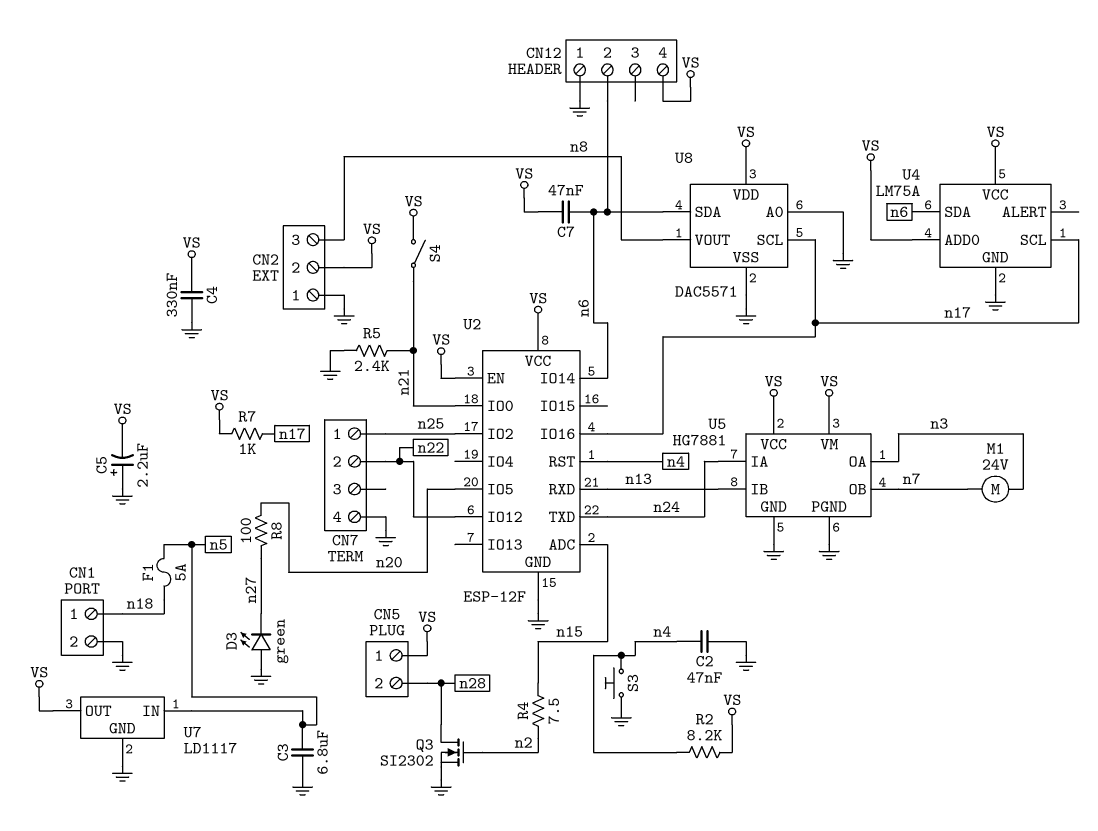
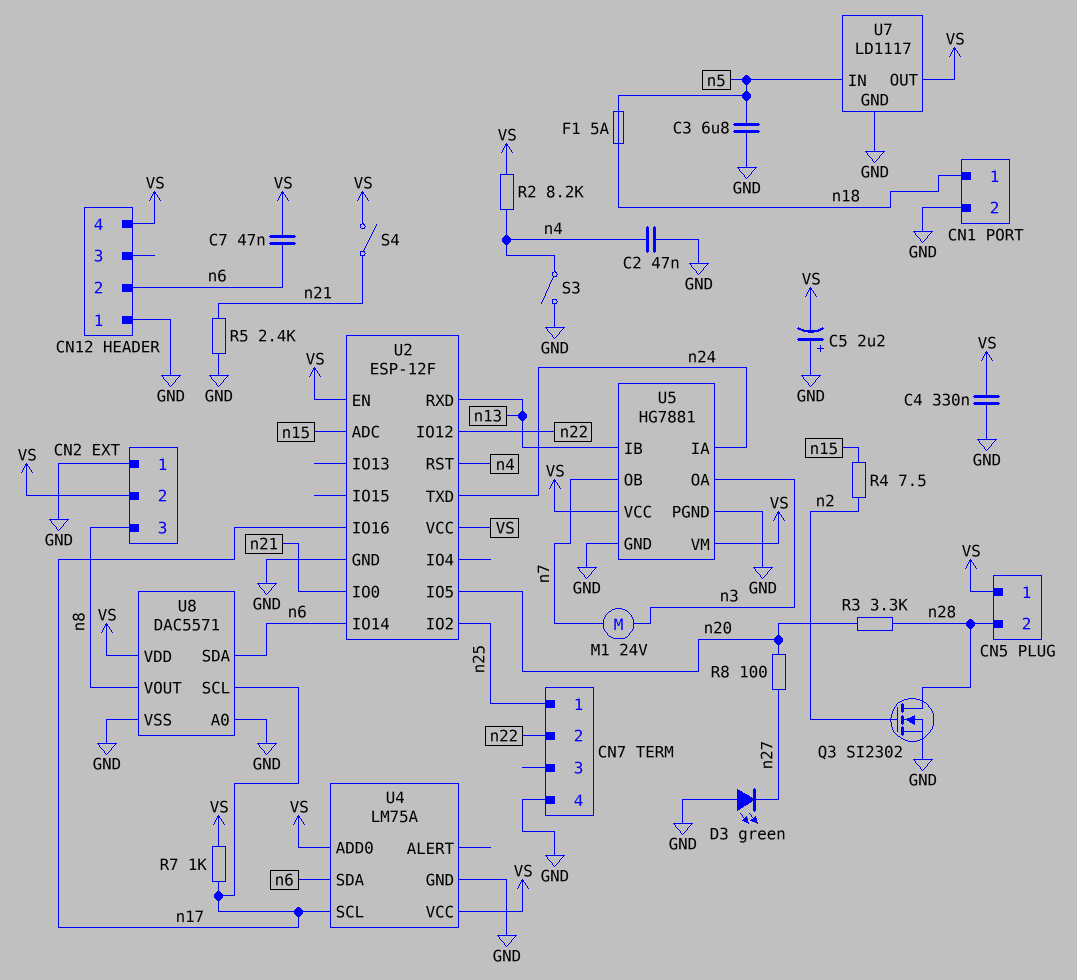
R3: none -> 3.3k (n20, n28)
S3: button (GND, n4) -> switch (GND, n4)

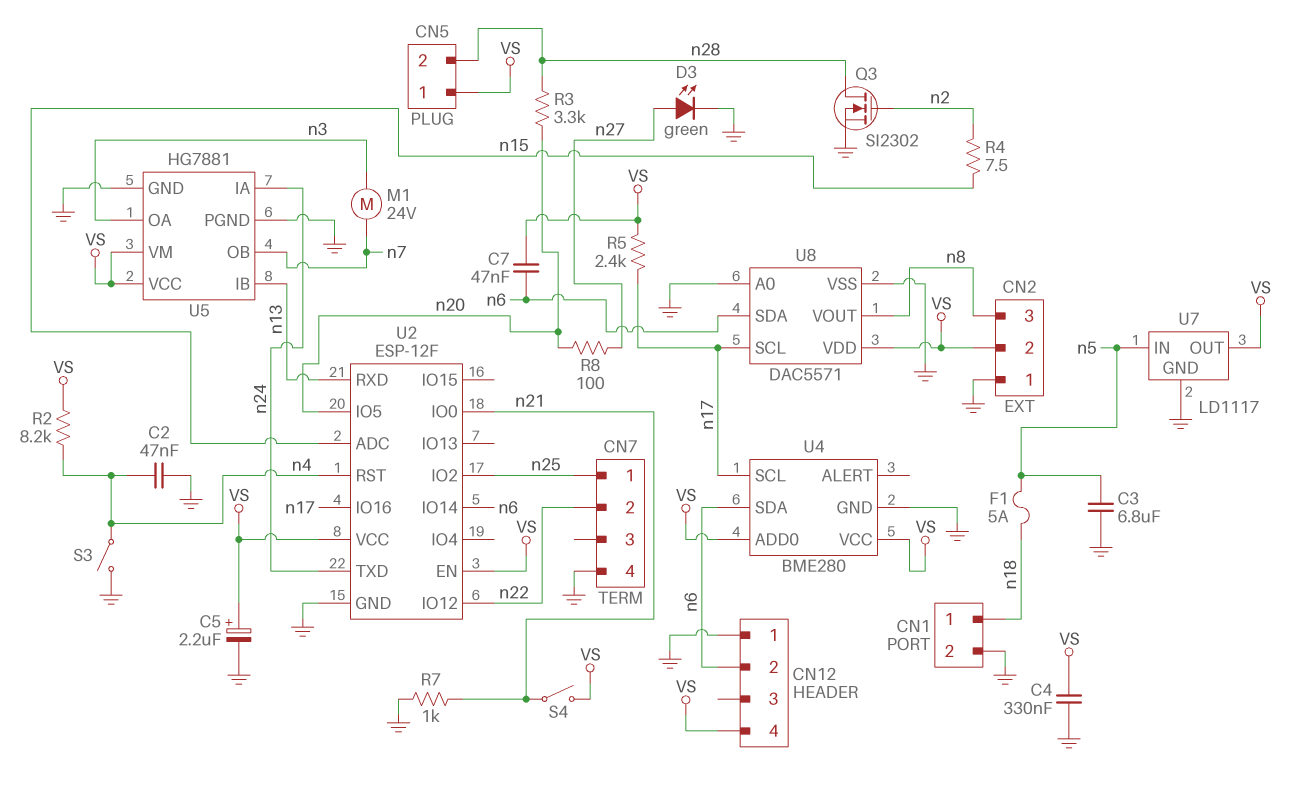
C5: 2.2uF (plus GND, minus VS) -> 2.2uF (plus VS, minus GND)
D3: LED green (A GND, K n27) -> LED green (A n27, K GND)
R5: 2.4k (GND, n21) -> 2.4k (VS, n17)
R7: 1k (VS, n17) -> 1k (GND, n21)
U4: LM75A -> BME280

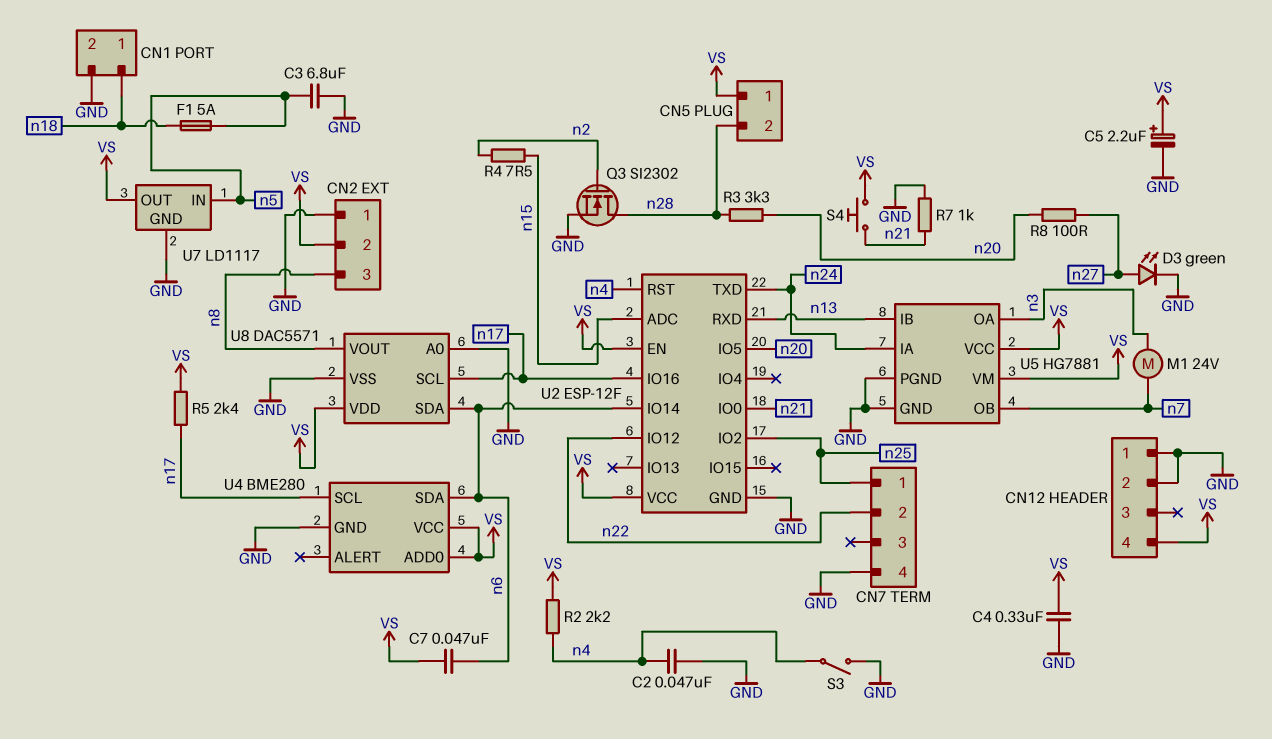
CN12 pin 2: n6 -> GND
R2: 8.2k (VS, n4) -> 2.2k (VS, n4)
S4: switch (VS, n21) -> button (VS, n21)

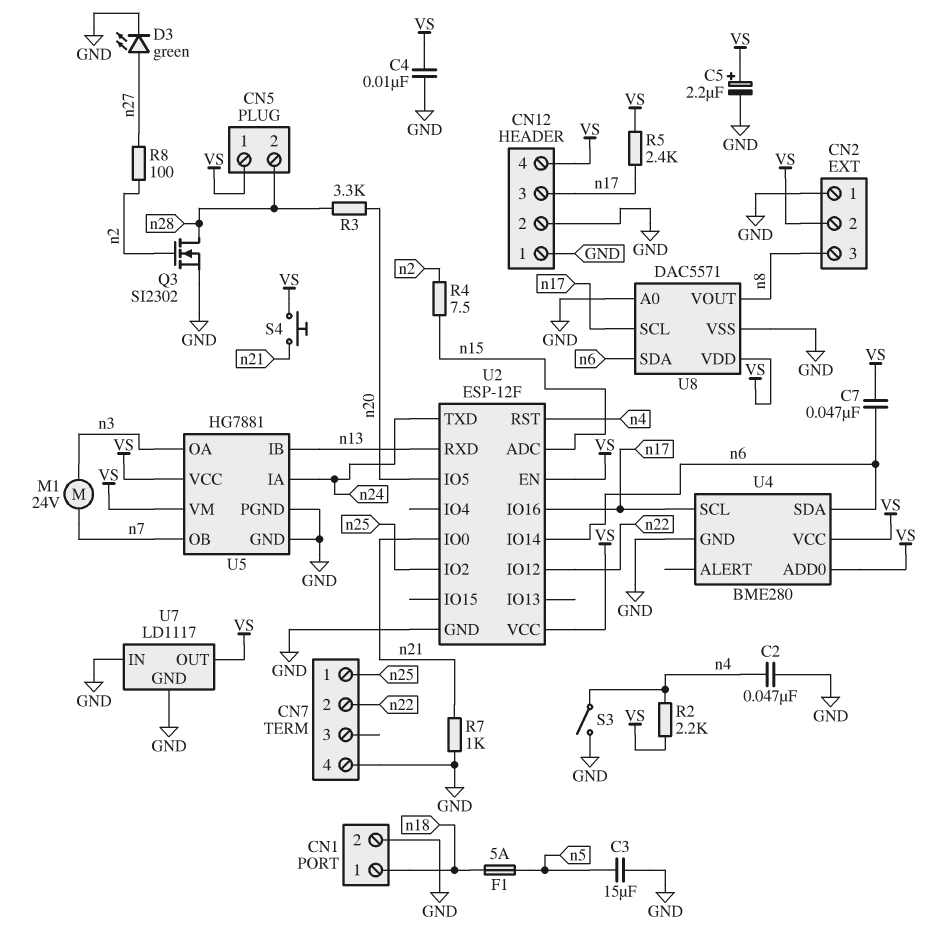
C3: 6.8uF (GND, n5) -> 15uF (GND, n5)
C4: 330nF (GND, VS) -> 10nF (GND, VS)
CN12 pin 3: none -> n17
R8: 100 (n20, n27) -> 100 (n2, n27)
U7 pin IN: n5 -> GND

